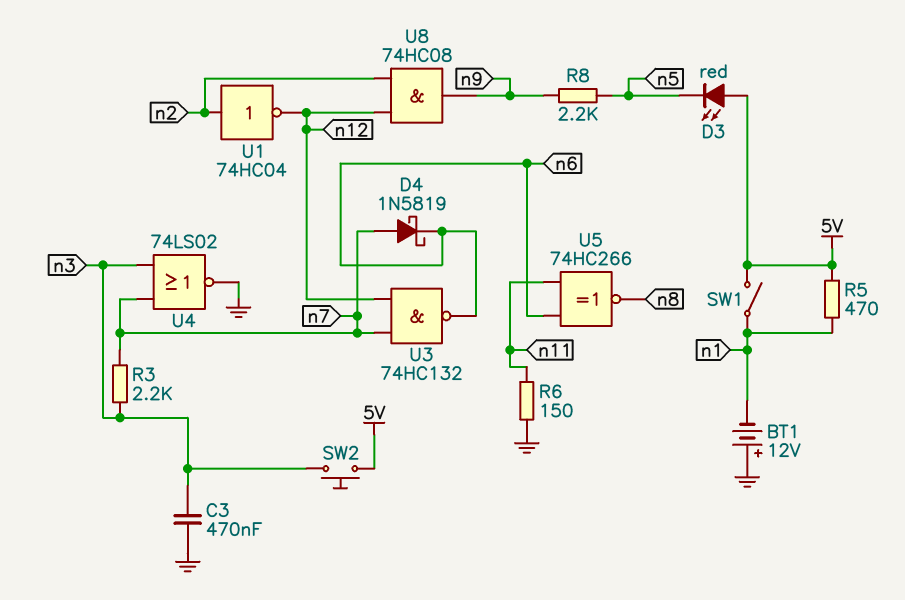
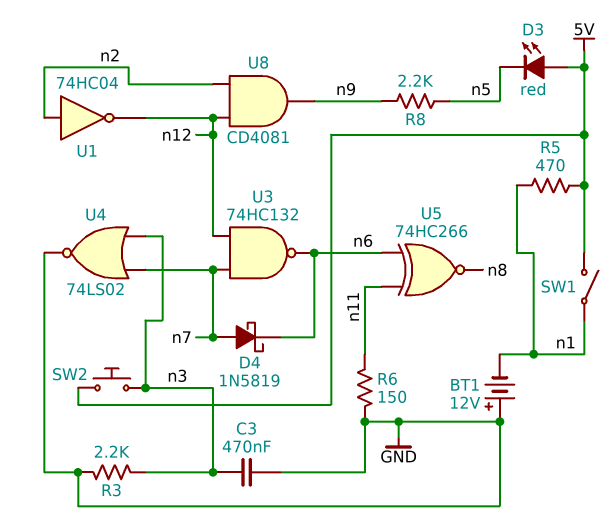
R3: 2.2k (n3, n7) -> 2.2k (GND, n3)
U8: AND 74HC08 (in n2, in n12, out n9) -> AND CD4081 (in n2, in n12, out n9)

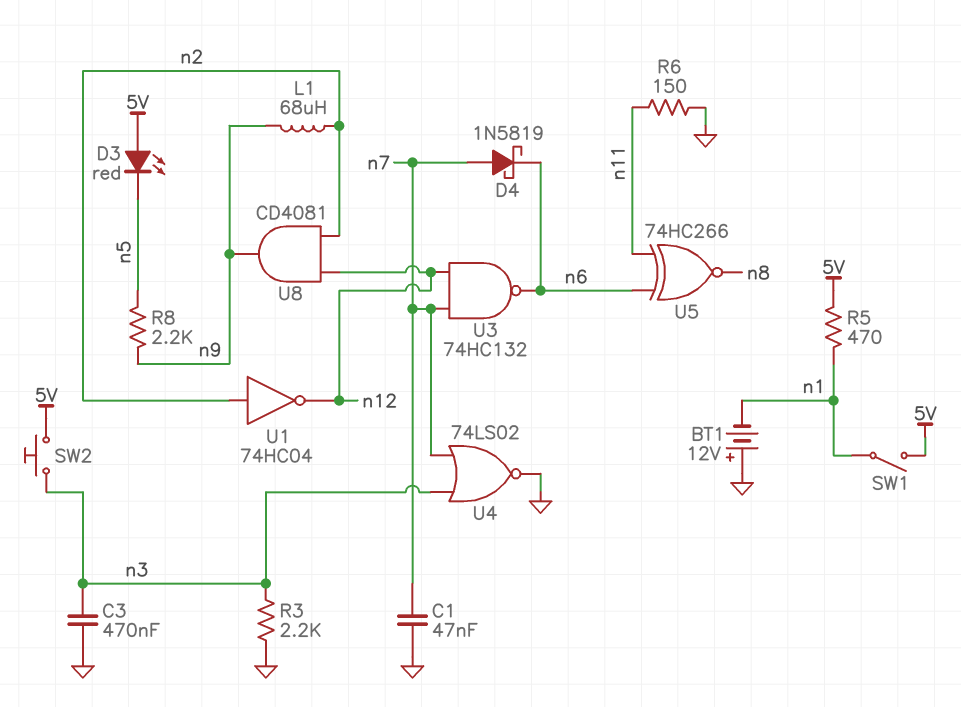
C1: none -> 47nF (GND, n7)
L1: none -> 68uH (n2, n9)

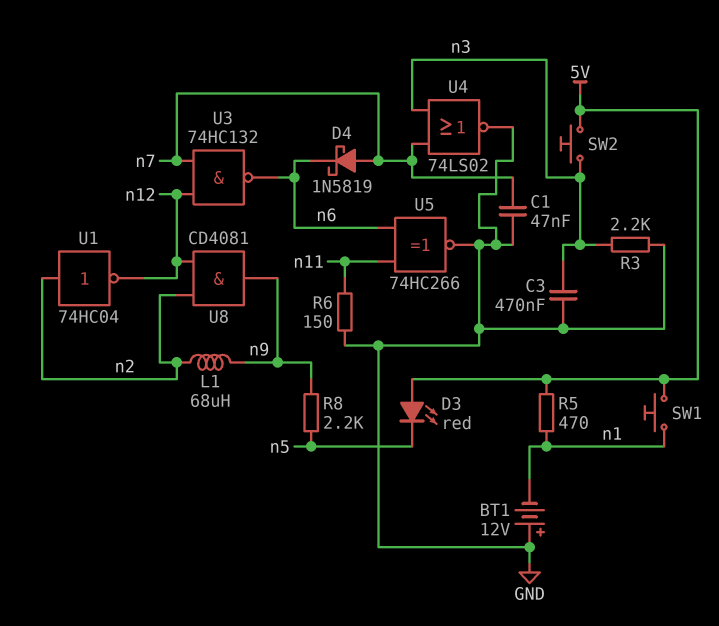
SW1: switch (5V, n1) -> button (5V, n1)
U5: XNOR 74HC266 (in n6, in n11, out n8) -> XNOR 74HC266 (in n6, in n11, out GND)

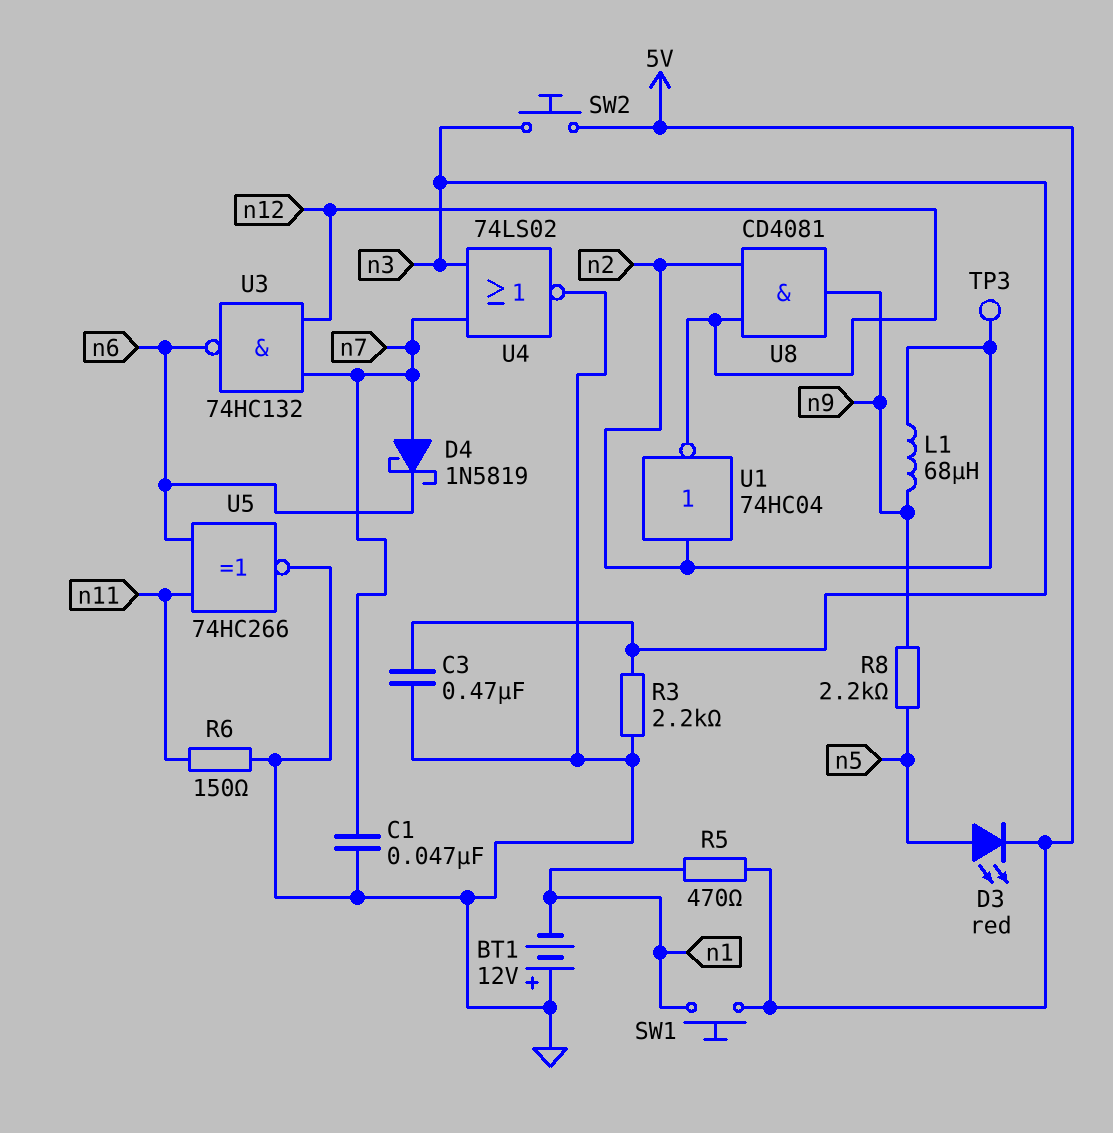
D3: LED red (A 5V, K n5) -> LED red (A n5, K 5V)
TP3: none -> test point (n2)

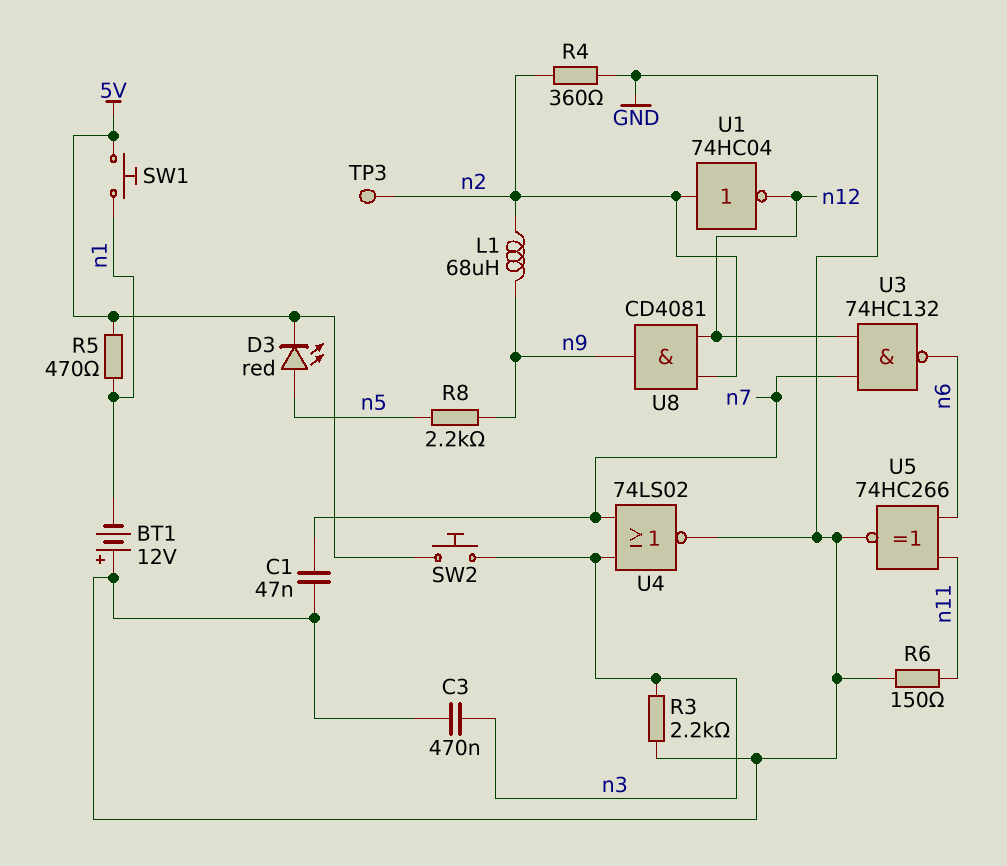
D4: schottky 1N5819 (A n7, K n6) -> none
R4: none -> 360 (GND, n2)

